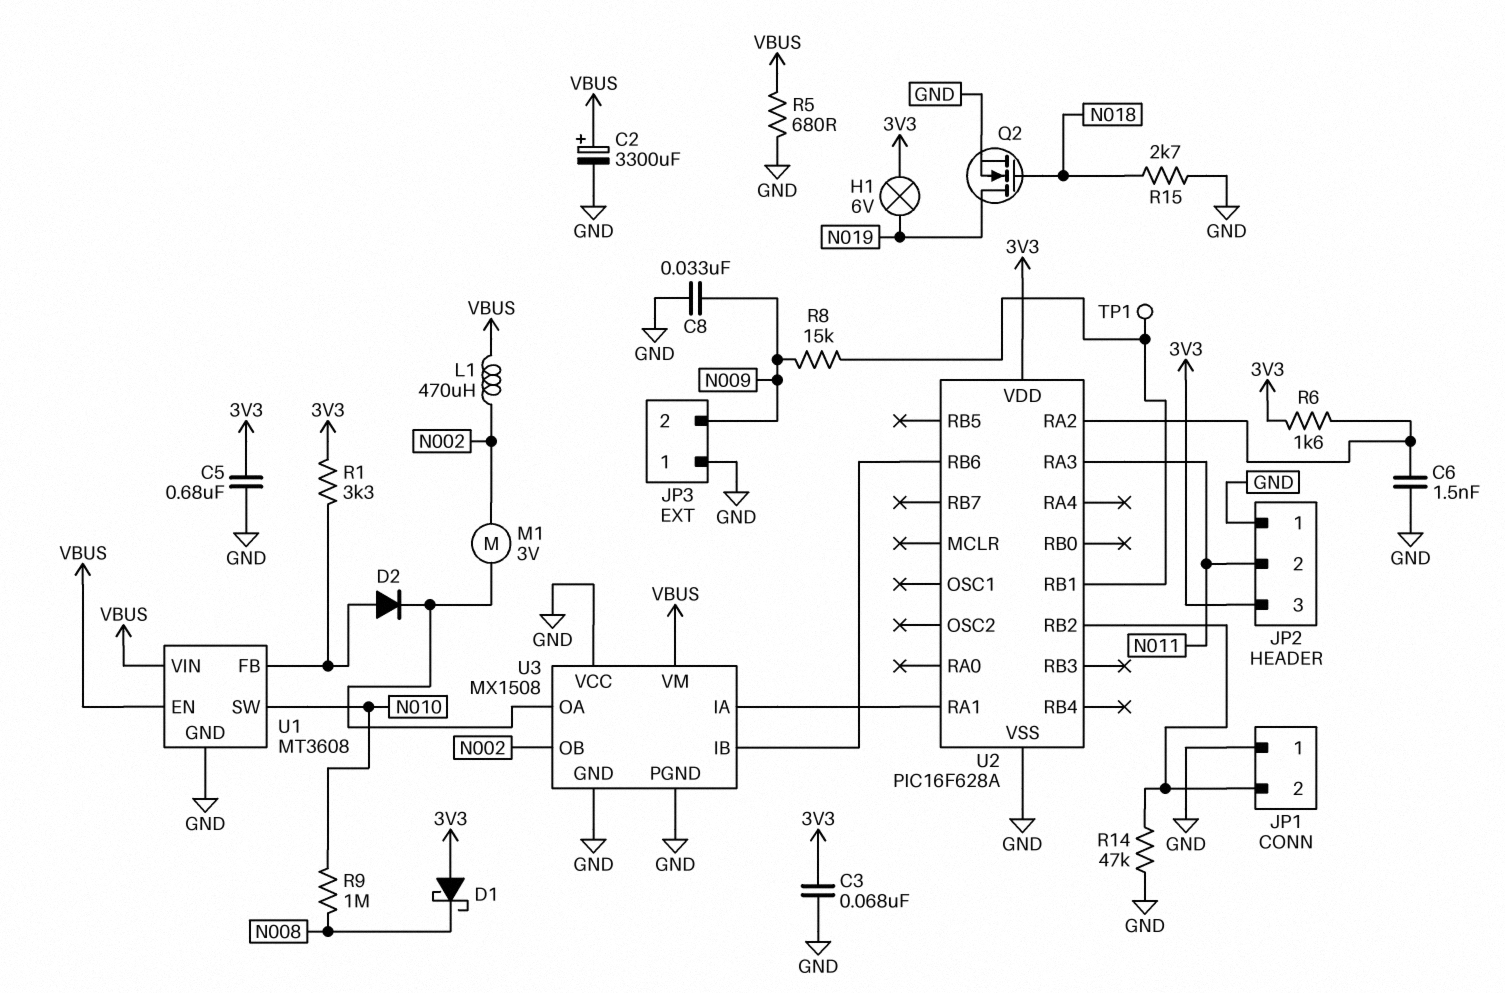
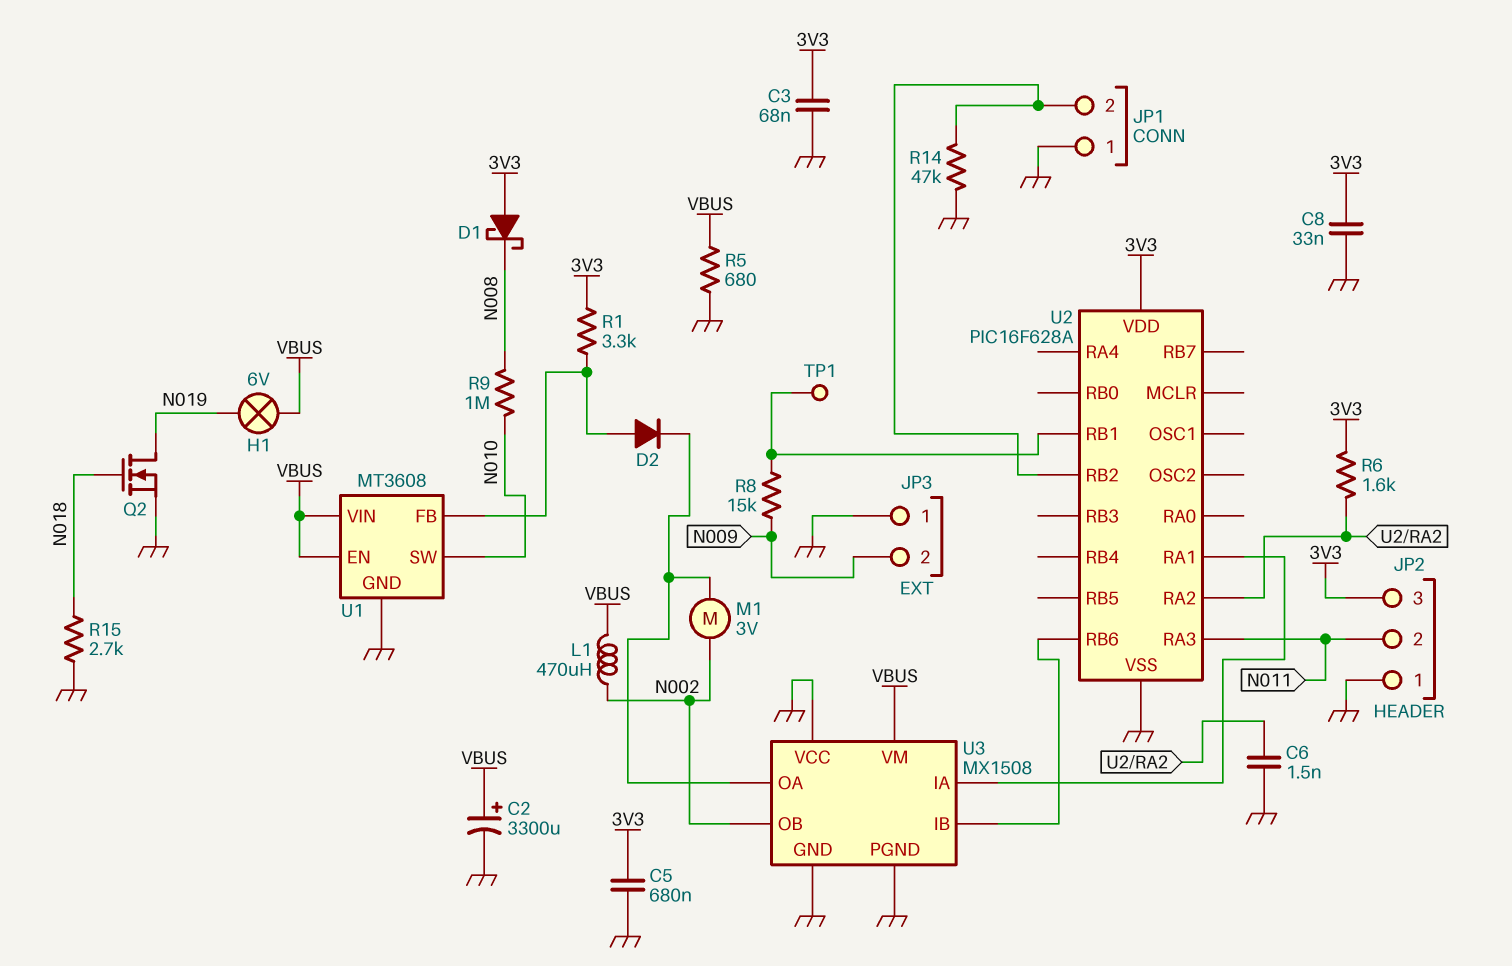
C8: 33nF (GND, N009) -> 33nF (3V3, GND)
H1: lamp 6V (3V3, N019) -> lamp 6V (N019, VBUS)

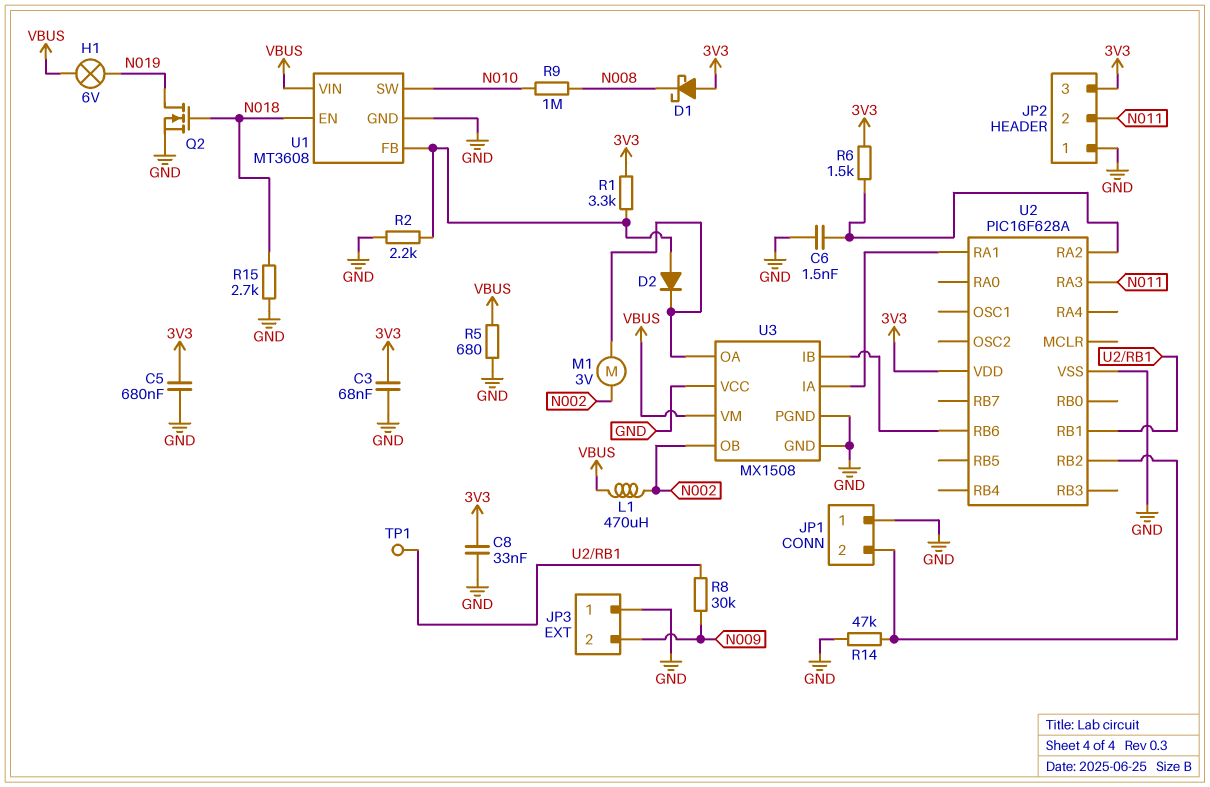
C2: 3300uF (plus VBUS, minus GND) -> none
R2: none -> 2.2k (GND, U1/FB)
R6: 1.6k (3V3, U2/RA2) -> 1.5k (3V3, U2/RA2)
R8: 15k (N009, U2/RB1) -> 30k (N009, U2/RB1)
U1 pin EN: VBUS -> N018

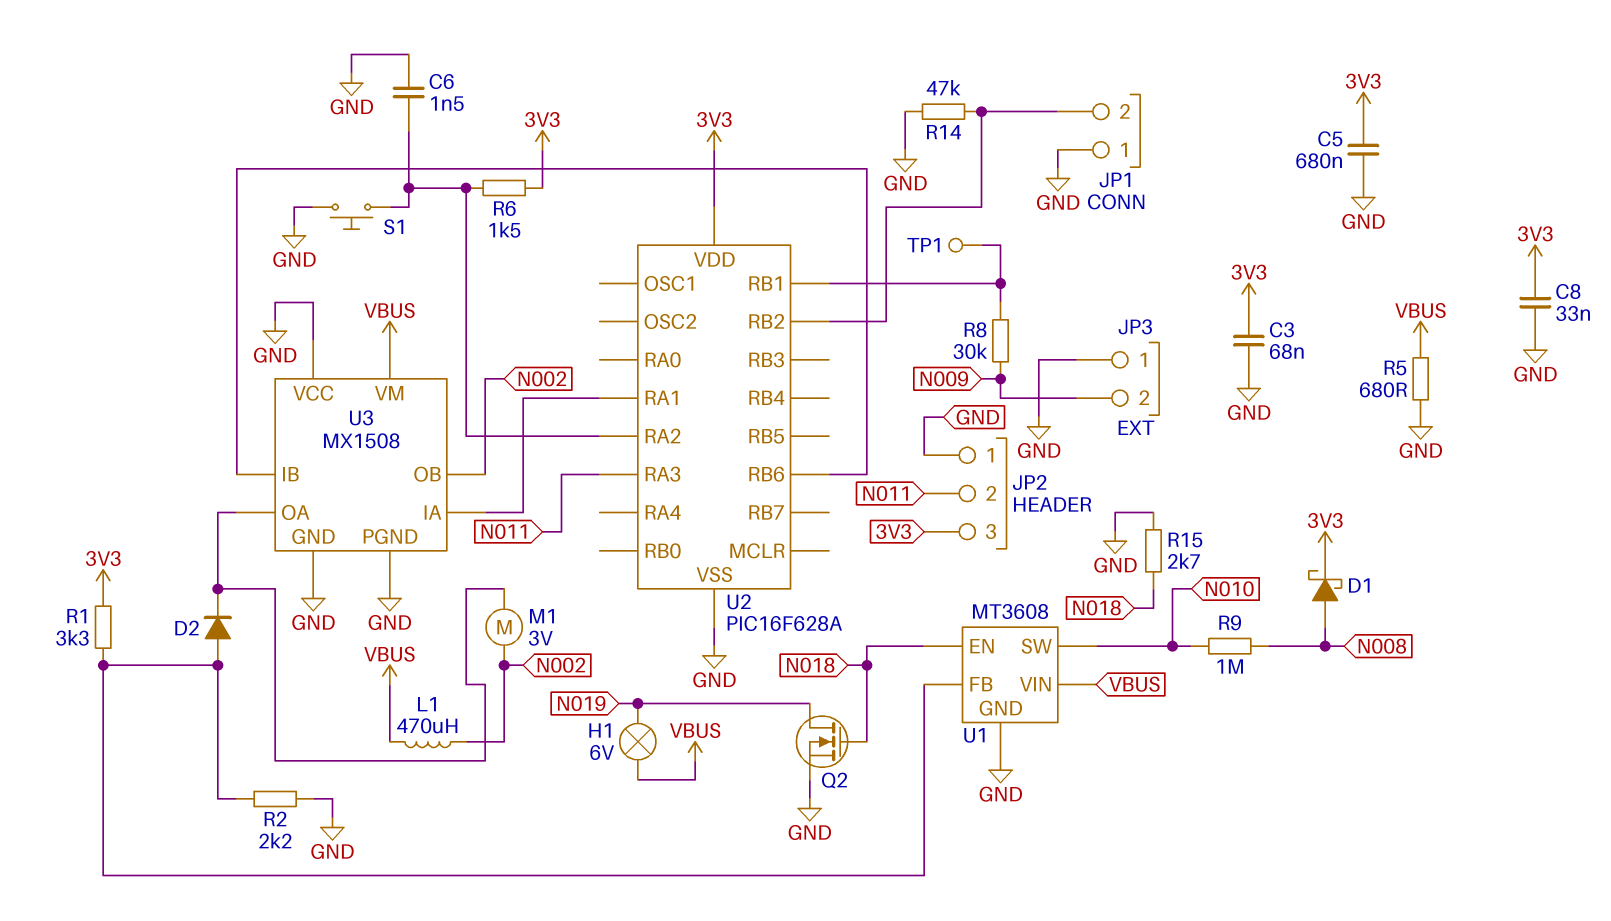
D1: schottky (A 3V3, K N008) -> schottky (A N008, K 3V3)
S1: none -> button (GND, U2/RA2)

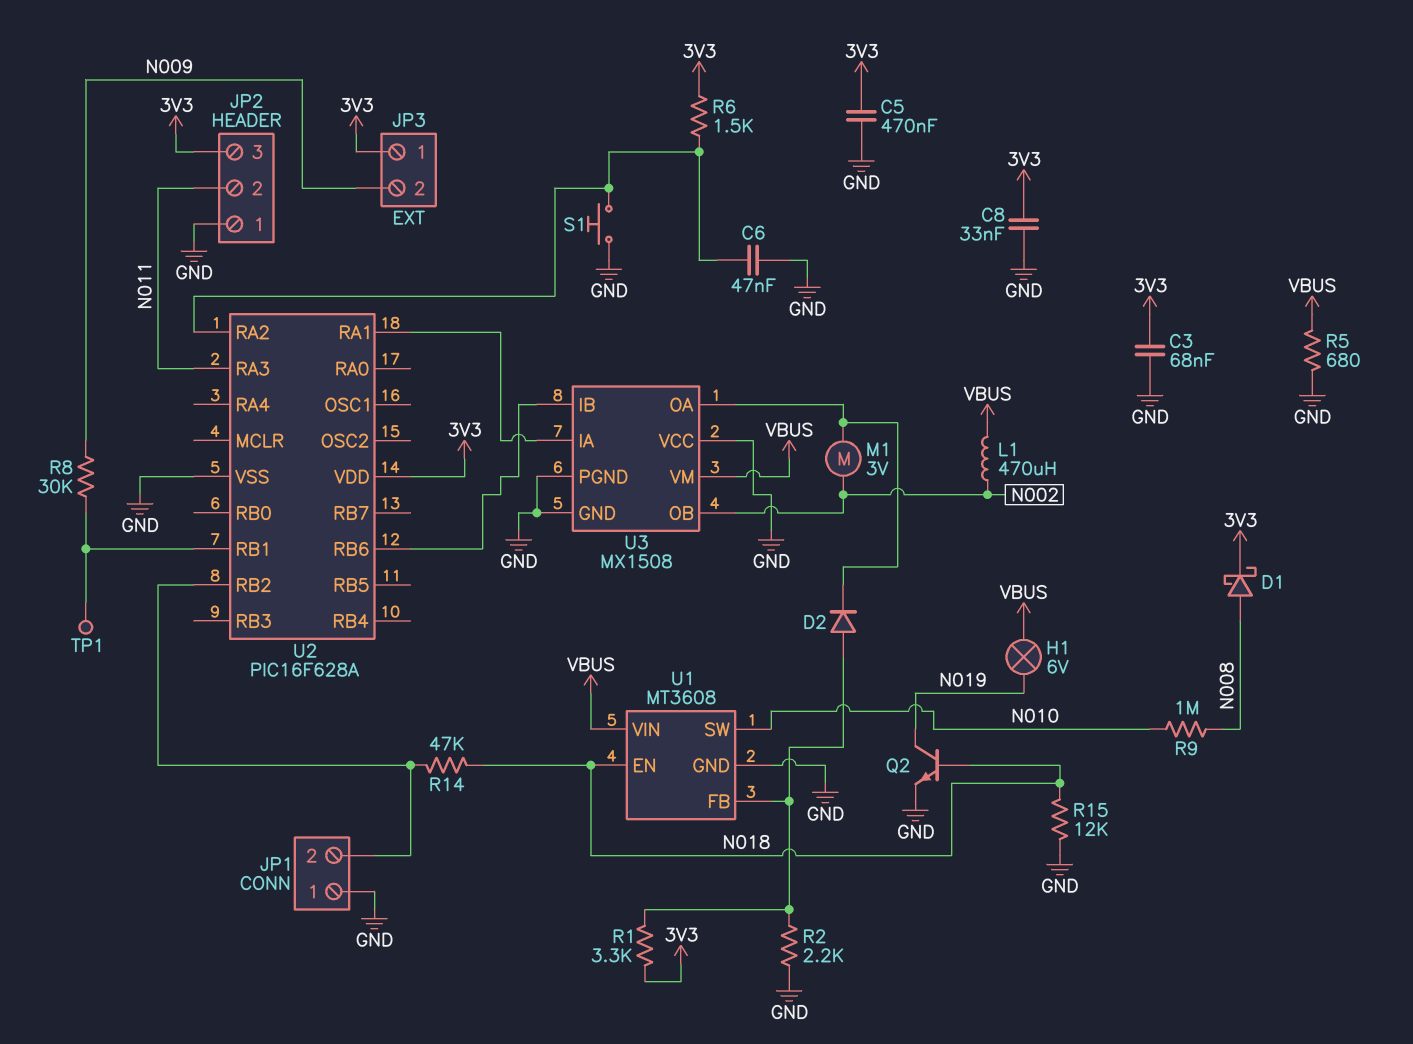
C5: 680nF (3V3, GND) -> 470nF (3V3, GND)
C6: 1.5nF (GND, U2/RA2) -> 47nF (GND, U2/RA2)
JP3 pin 1: GND -> 3V3
Q2: NMOS (G N018, D N019, S GND) -> NPN (B N018, C N019, E GND)
R14: 47k (GND, JP1/2) -> 47k (JP1/2, N018)
R15: 2.7k (GND, N018) -> 12k (GND, N018)

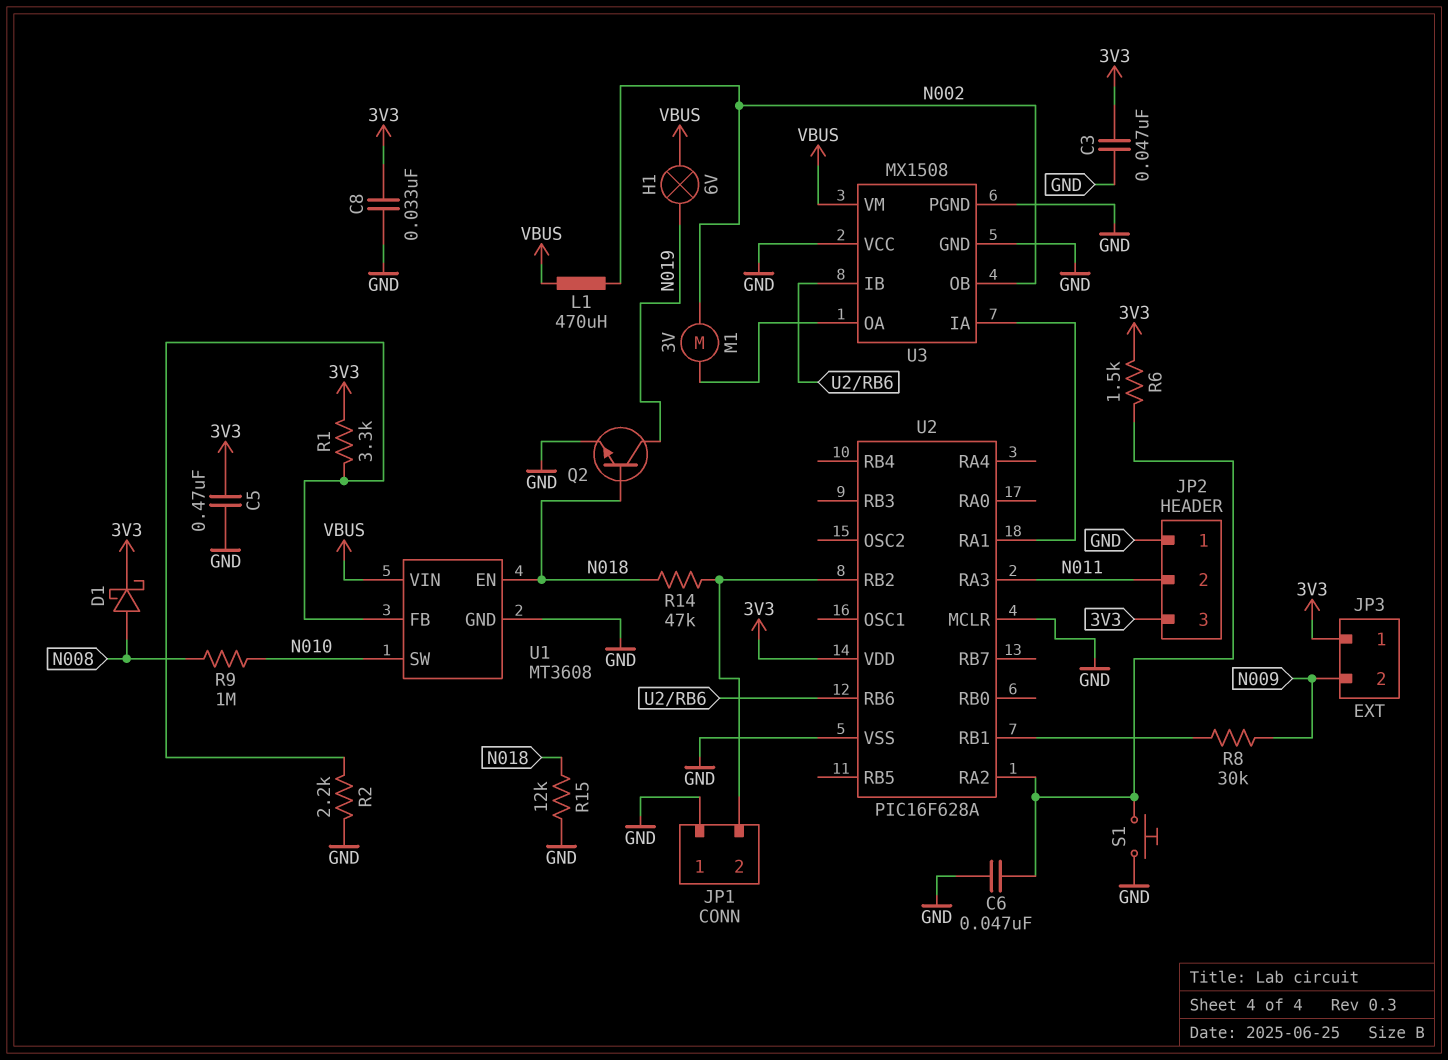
C3: 68nF (3V3, GND) -> 47nF (3V3, GND)
D2: diode (A U1/FB, K U3/OA) -> none
R5: 680 (GND, VBUS) -> none
TP1: test point (U2/RB1) -> none
U2 pin MCLR: none -> GND

